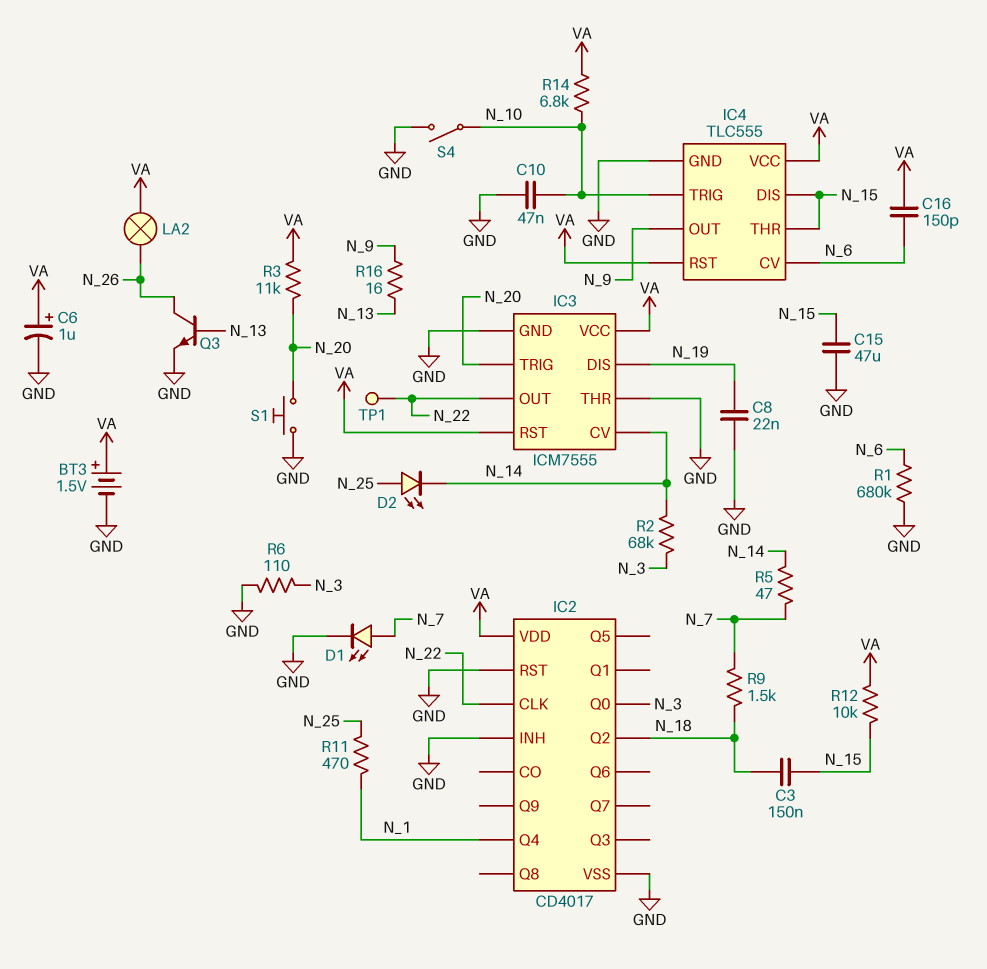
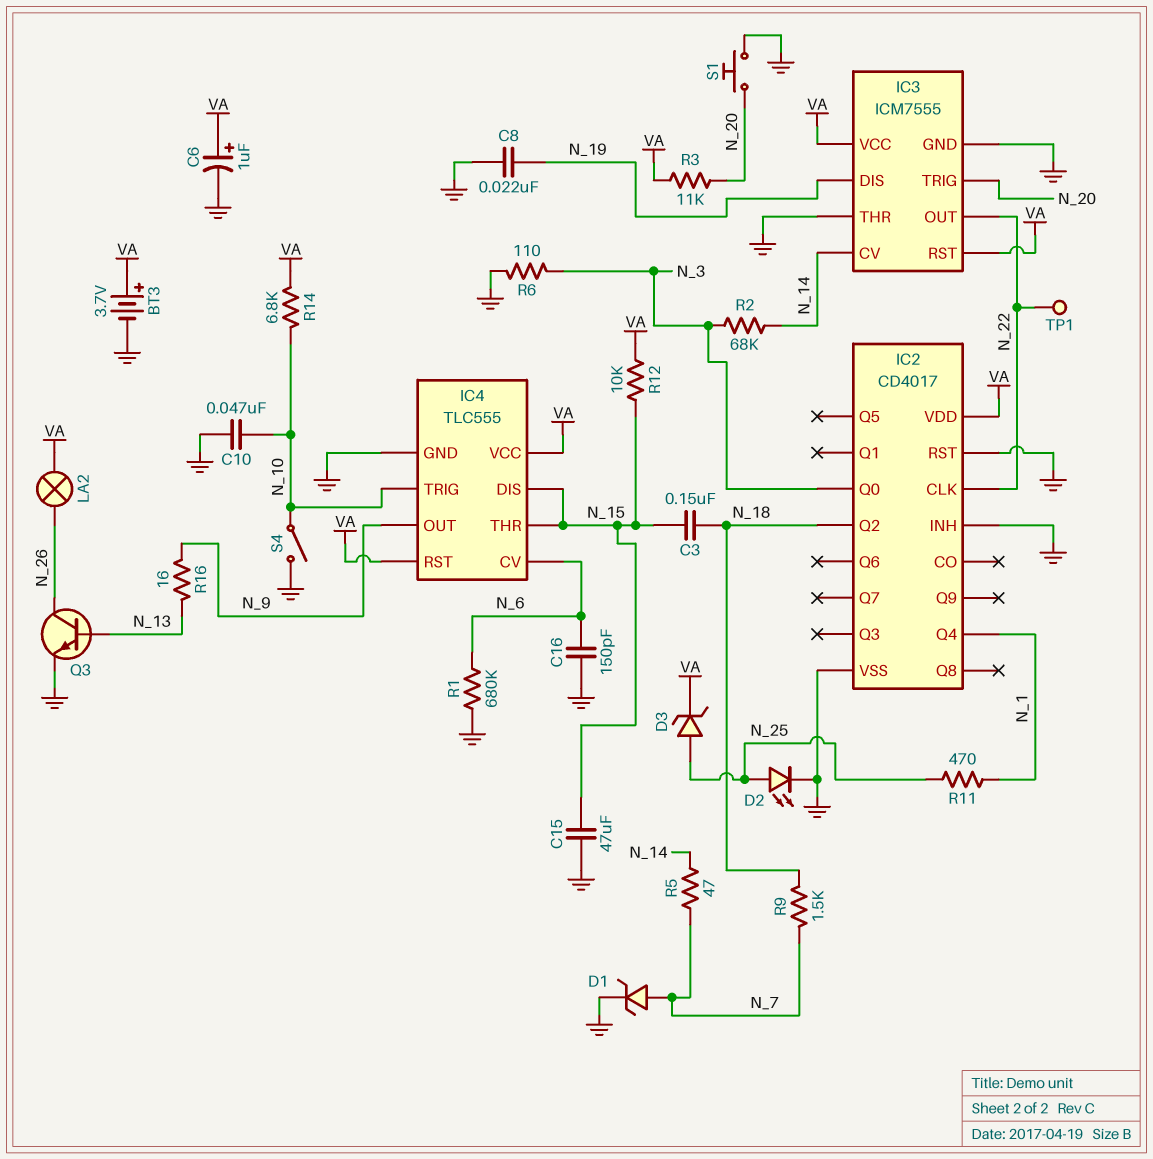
BT3: 1.5V (plus VA, minus GND) -> 3.7V (plus VA, minus GND)
C16: 150pF (N_6, VA) -> 150pF (GND, N_6)
D1: LED (A N_7, K GND) -> zener (A N_7, K GND)
D2: LED (A N_25, K N_14) -> LED (A N_25, K GND)
D3: none -> zener (A N_25, K VA)

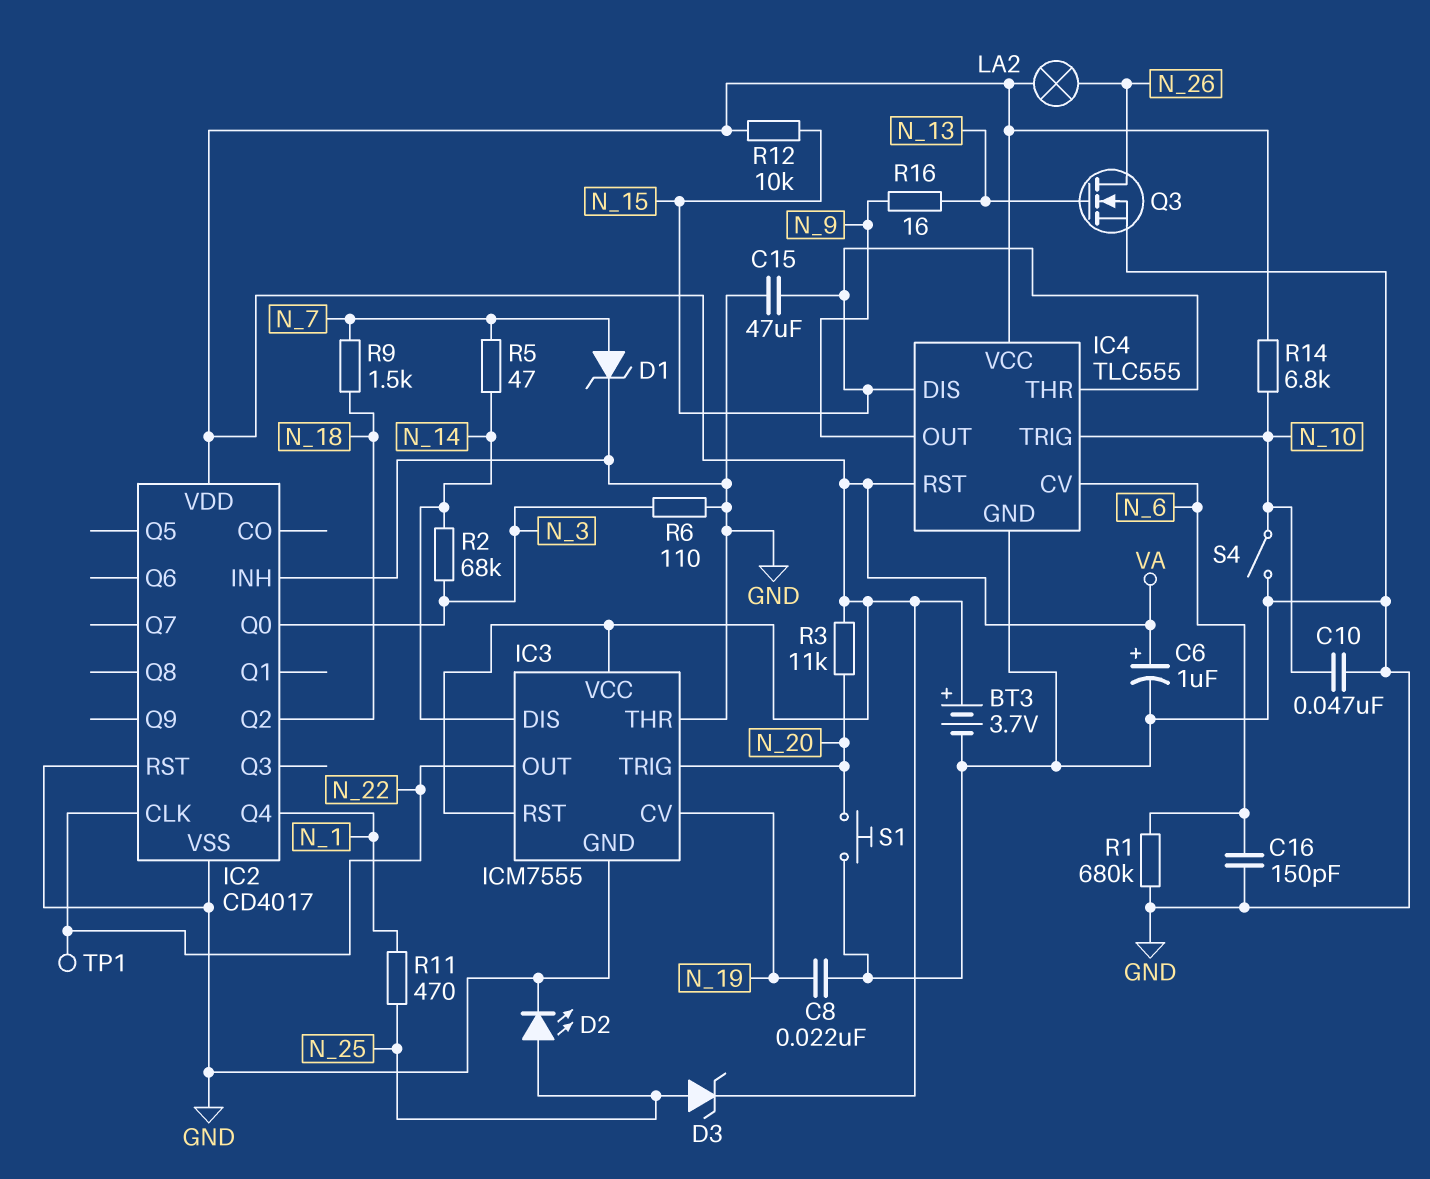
C3: 150nF (N_15, N_18) -> none
IC3 pin CV: N_14 -> N_19
IC3 pin DIS: N_19 -> N_14
Q3: NPN (B N_13, C N_26, E GND) -> NMOS (G N_13, D N_26, S GND)

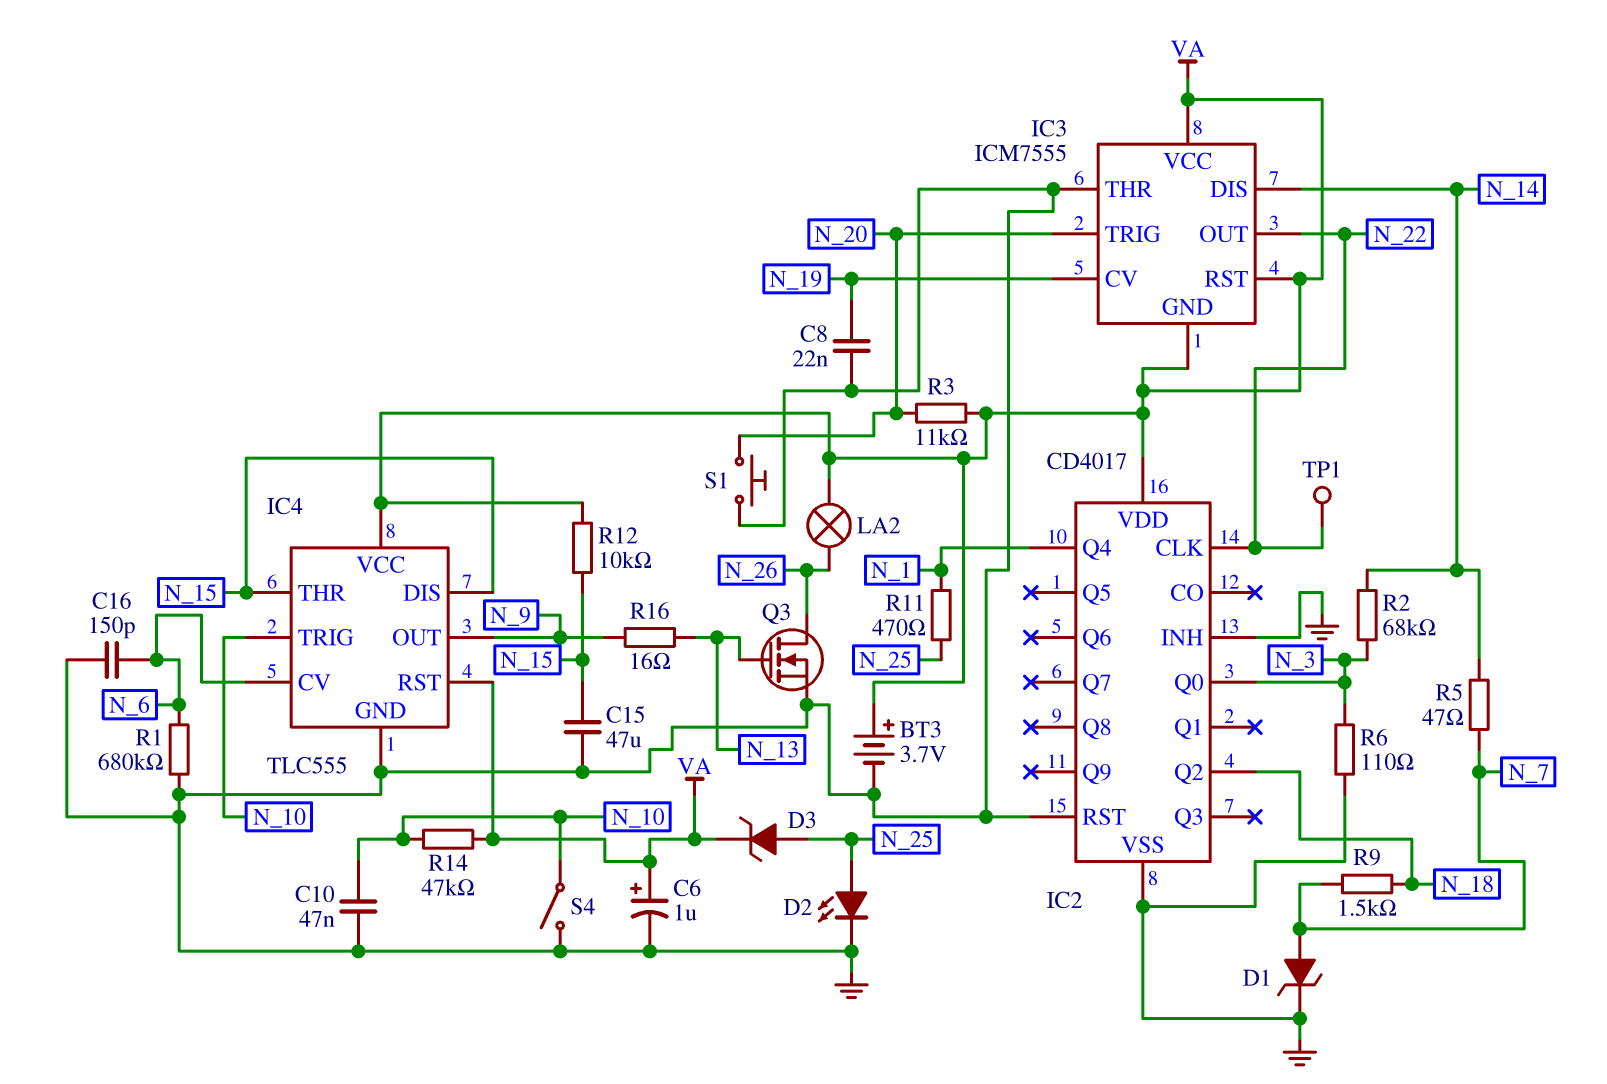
IC3 pin GND: GND -> VA
R14: 6.8k (N_10, VA) -> 47k (N_10, VA)

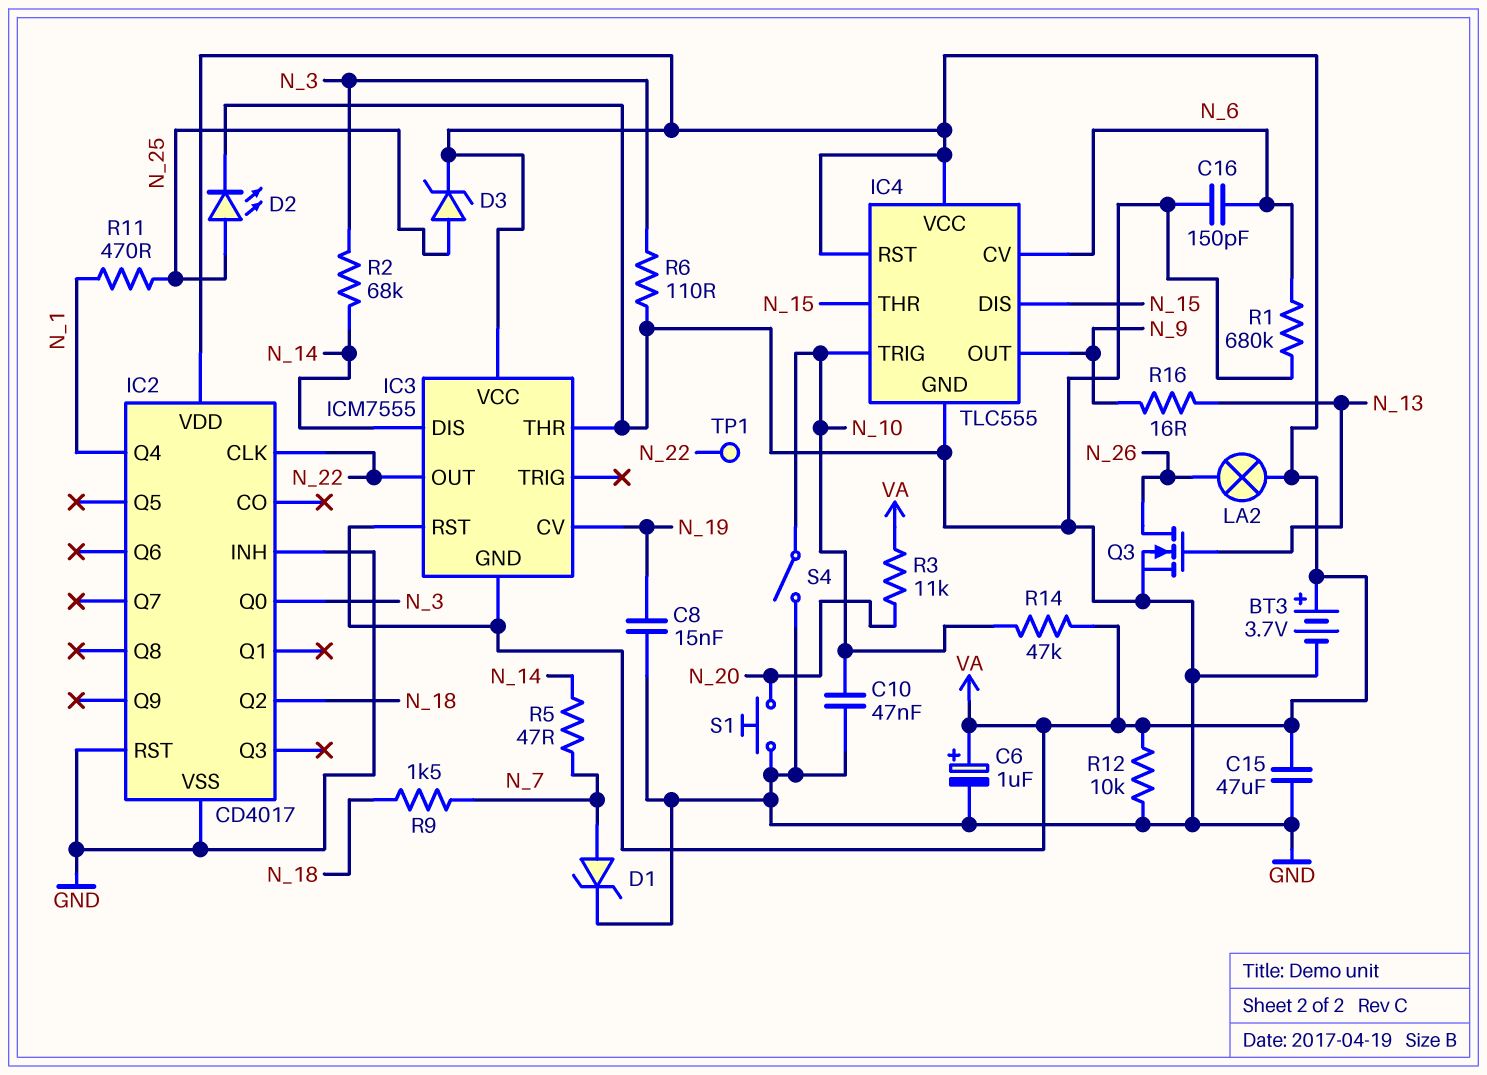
C8: 22nF (GND, N_19) -> 15nF (GND, N_19)
C15: 47uF (GND, N_15) -> 47uF (GND, VA)
IC3 pin TRIG: N_20 -> none
R12: 10k (N_15, VA) -> 10k (GND, VA)

